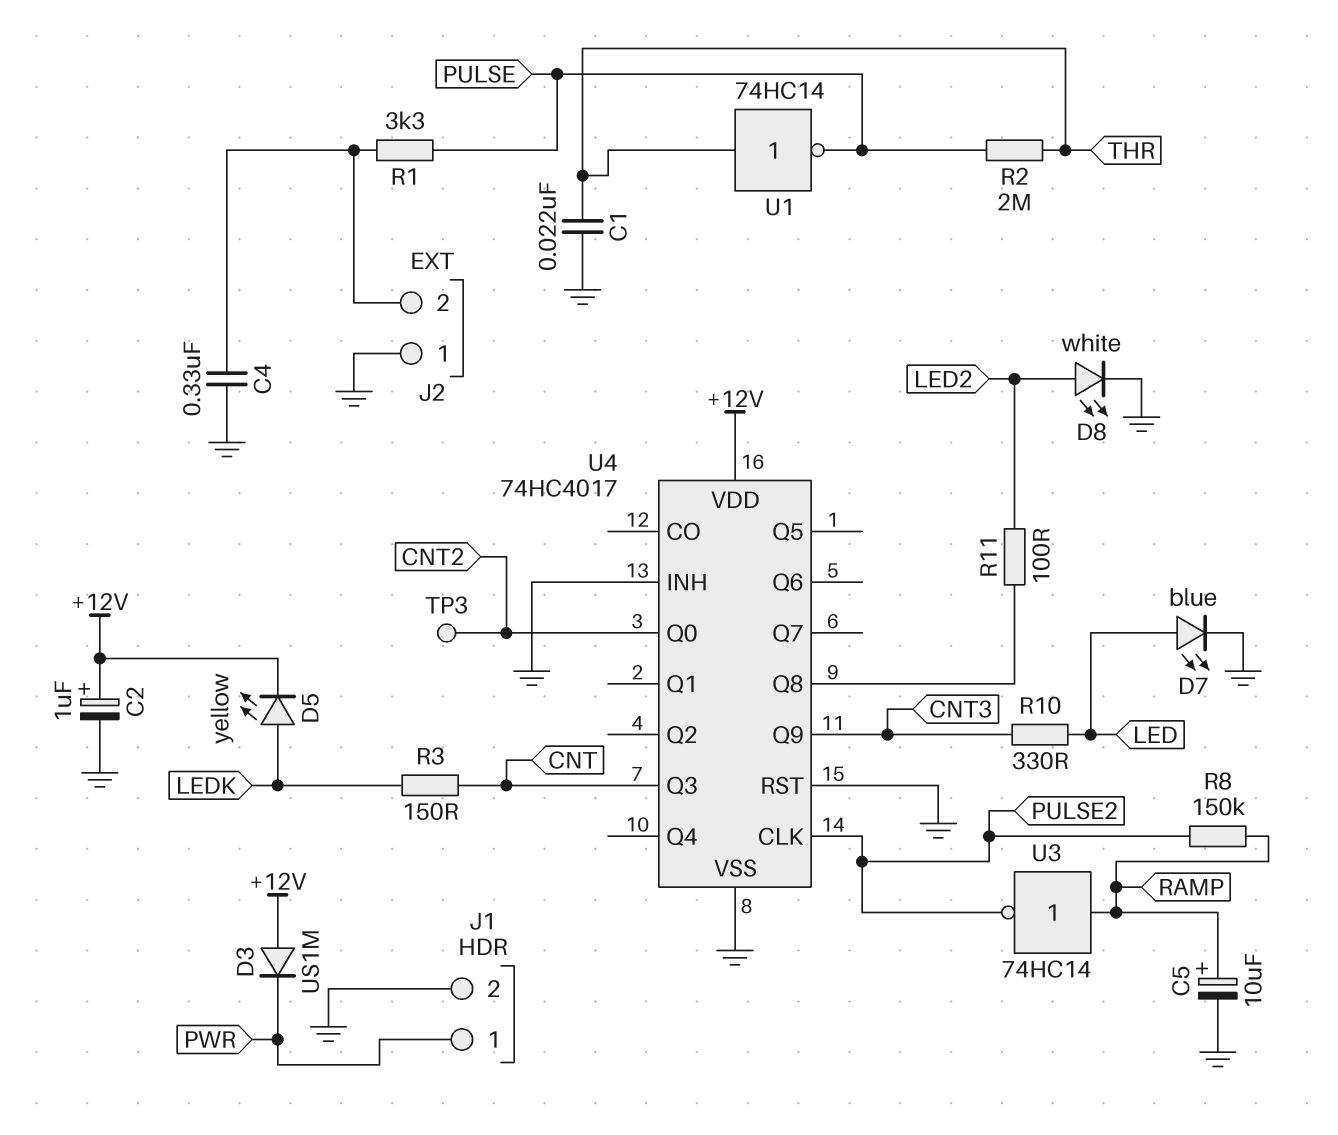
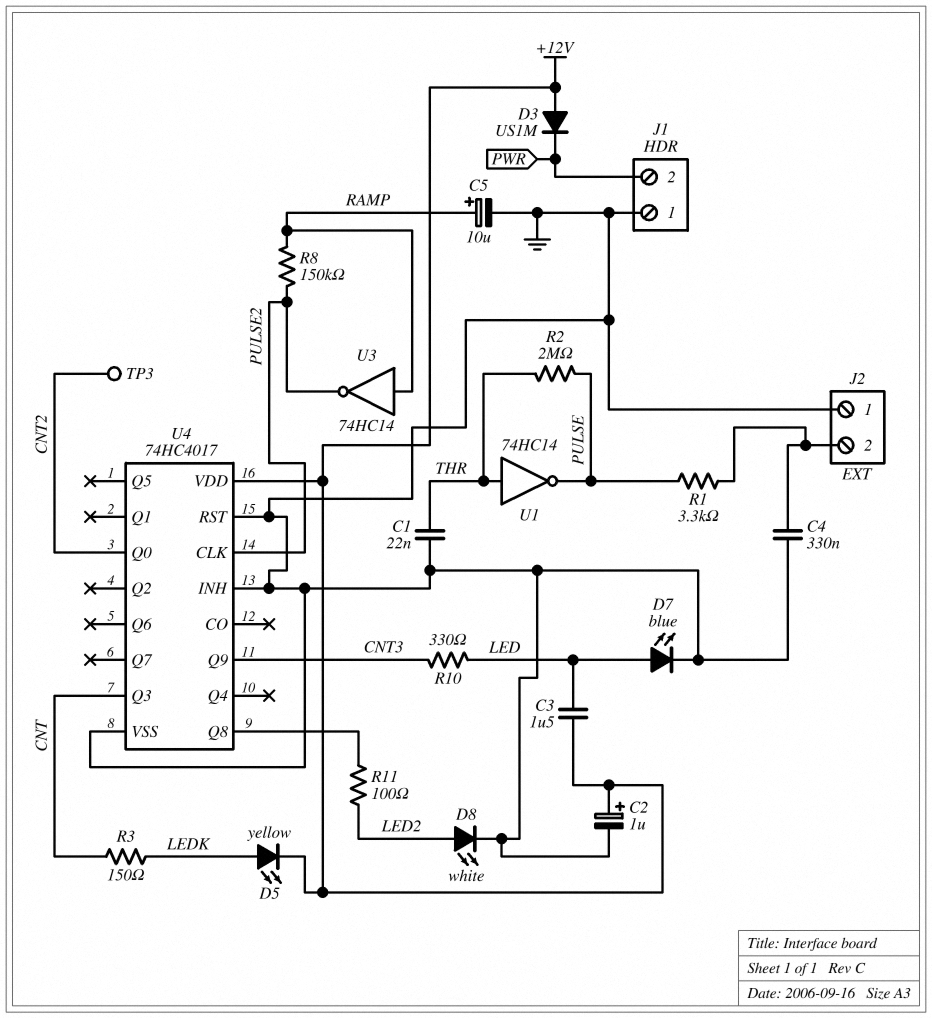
C3: none -> 1.5uF (+12V, LED)
J1 pin 1: PWR -> GND
J1 pin 2: GND -> PWR

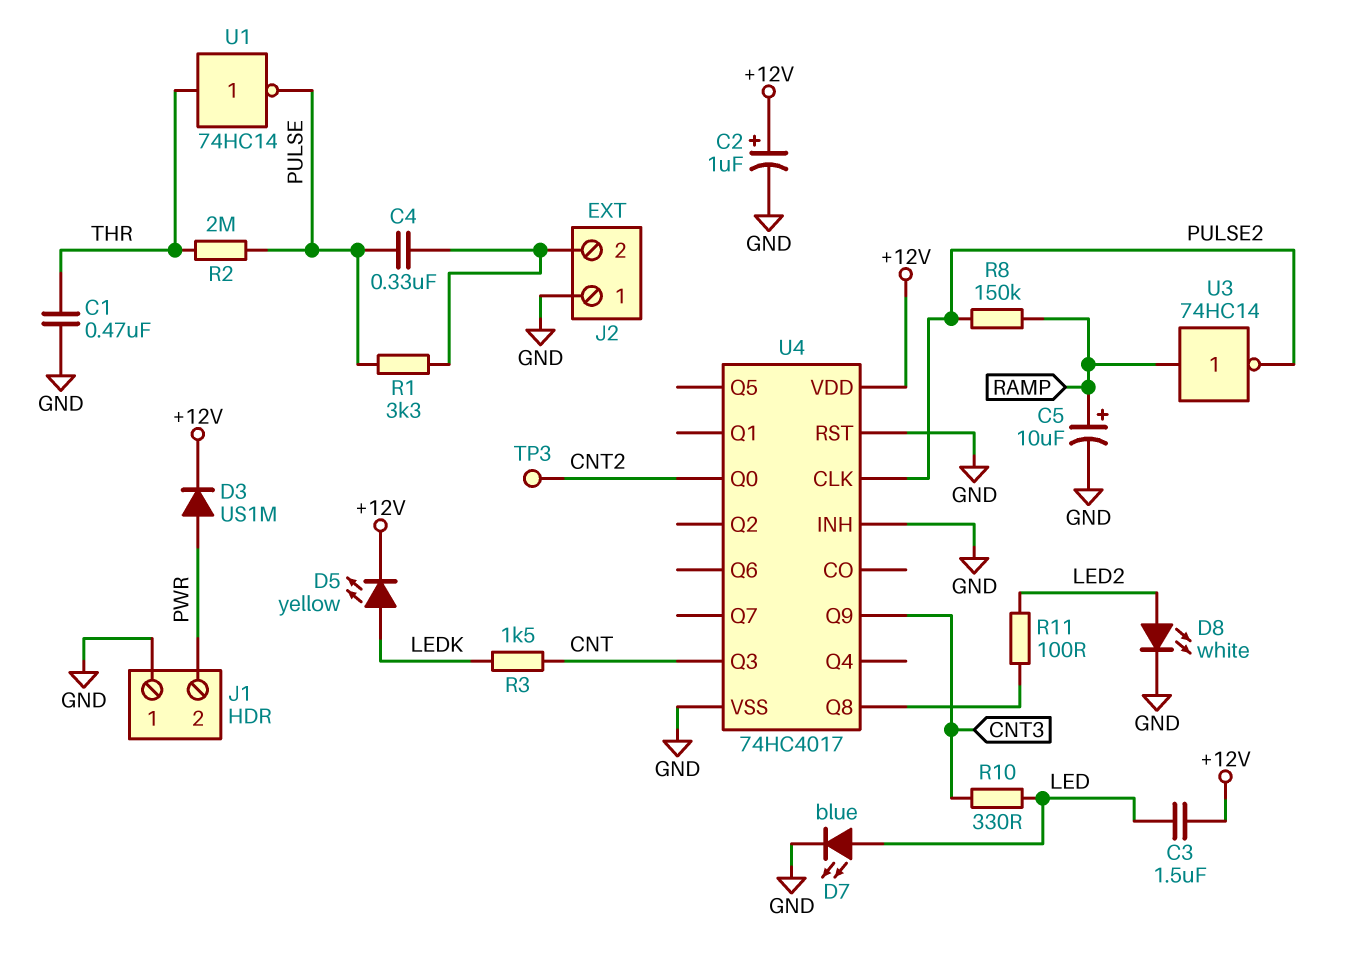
C1: 22nF (GND, THR) -> 470nF (GND, THR)
C4: 330nF (GND, J2/2) -> 330nF (J2/2, PULSE)
D3: diode US1M (A +12V, K PWR) -> diode US1M (A PWR, K +12V)
R3: 150 (CNT, LEDK) -> 1.5k (CNT, LEDK)

